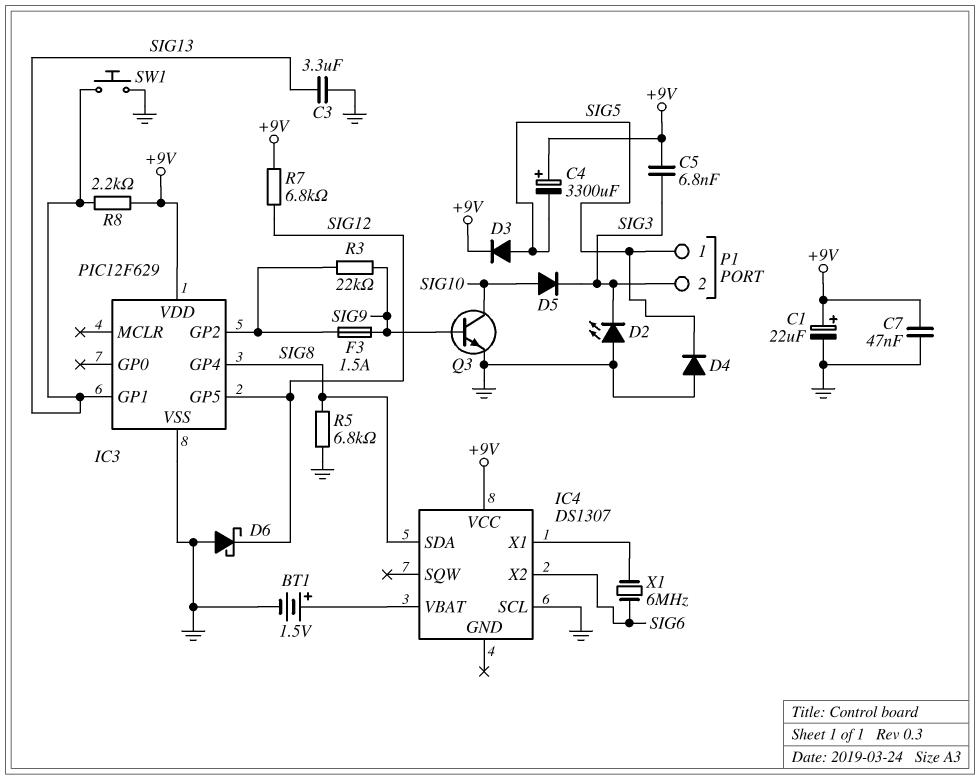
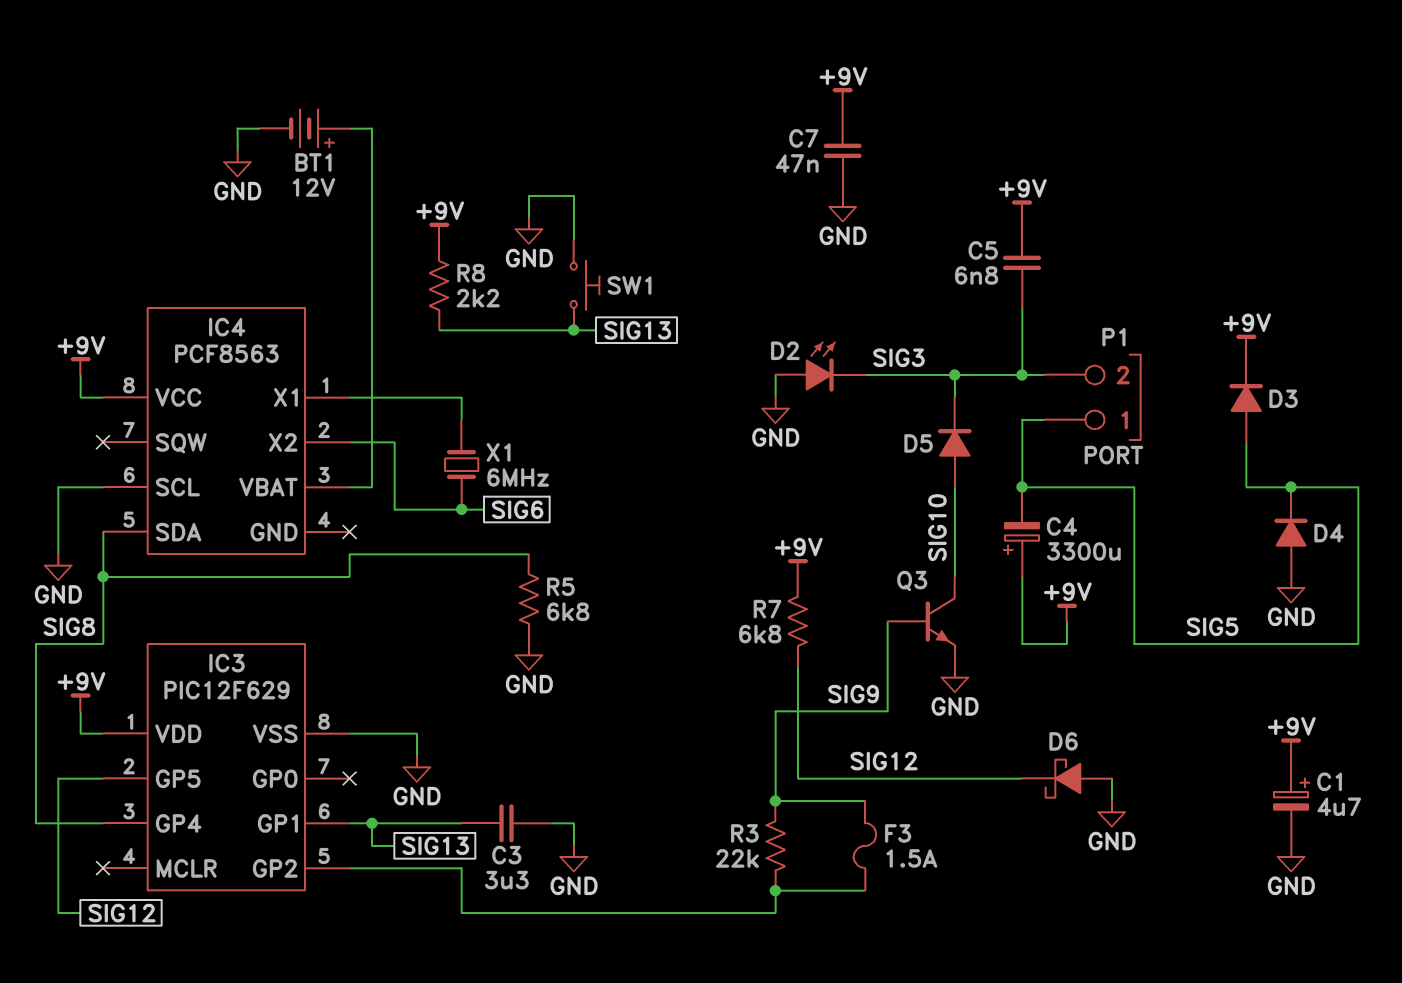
BT1: 1.5V (plus IC4/VBAT, minus GND) -> 12V (plus IC4/VBAT, minus GND)
C1: 22uF (plus +9V, minus GND) -> 4.7uF (plus +9V, minus GND)
IC4: DS1307 -> PCF8563

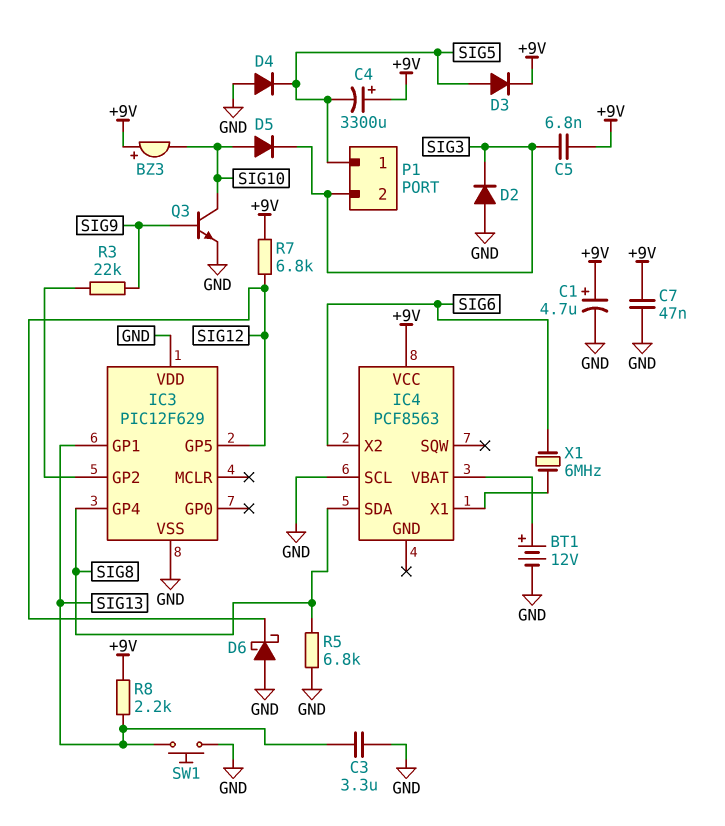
BZ3: none -> buzzer (plus +9V, minus SIG10)
D2: LED (A GND, K SIG3) -> diode (A GND, K SIG3)
F3: 1.5A (IC3/GP2, SIG9) -> none
IC3 pin VDD: +9V -> GND

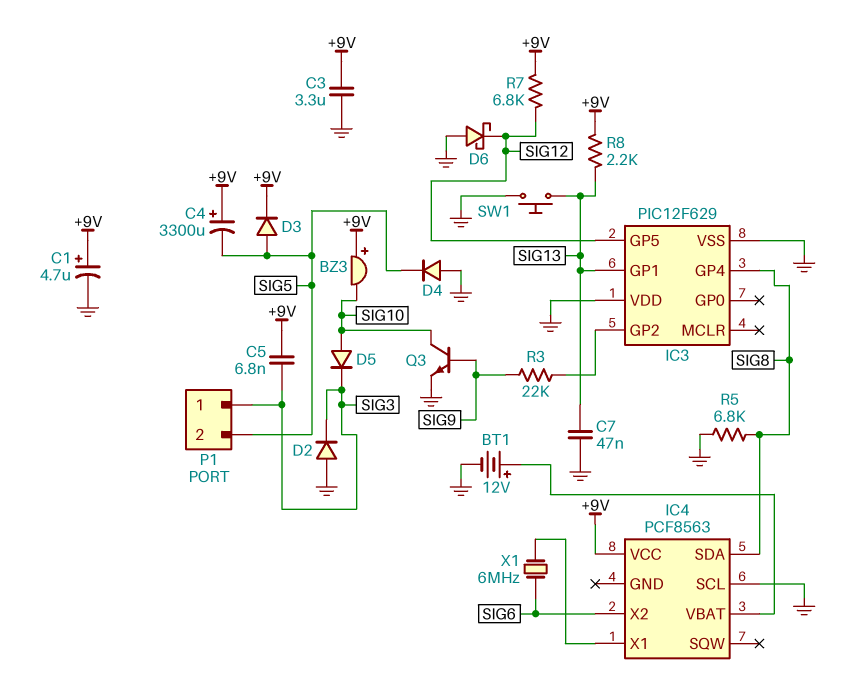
C3: 3.3uF (GND, SIG13) -> 3.3uF (+9V, GND)
C7: 47nF (+9V, GND) -> 47nF (GND, SIG13)
P1 pin 1: SIG5 -> SIG3
P1 pin 2: SIG3 -> SIG5

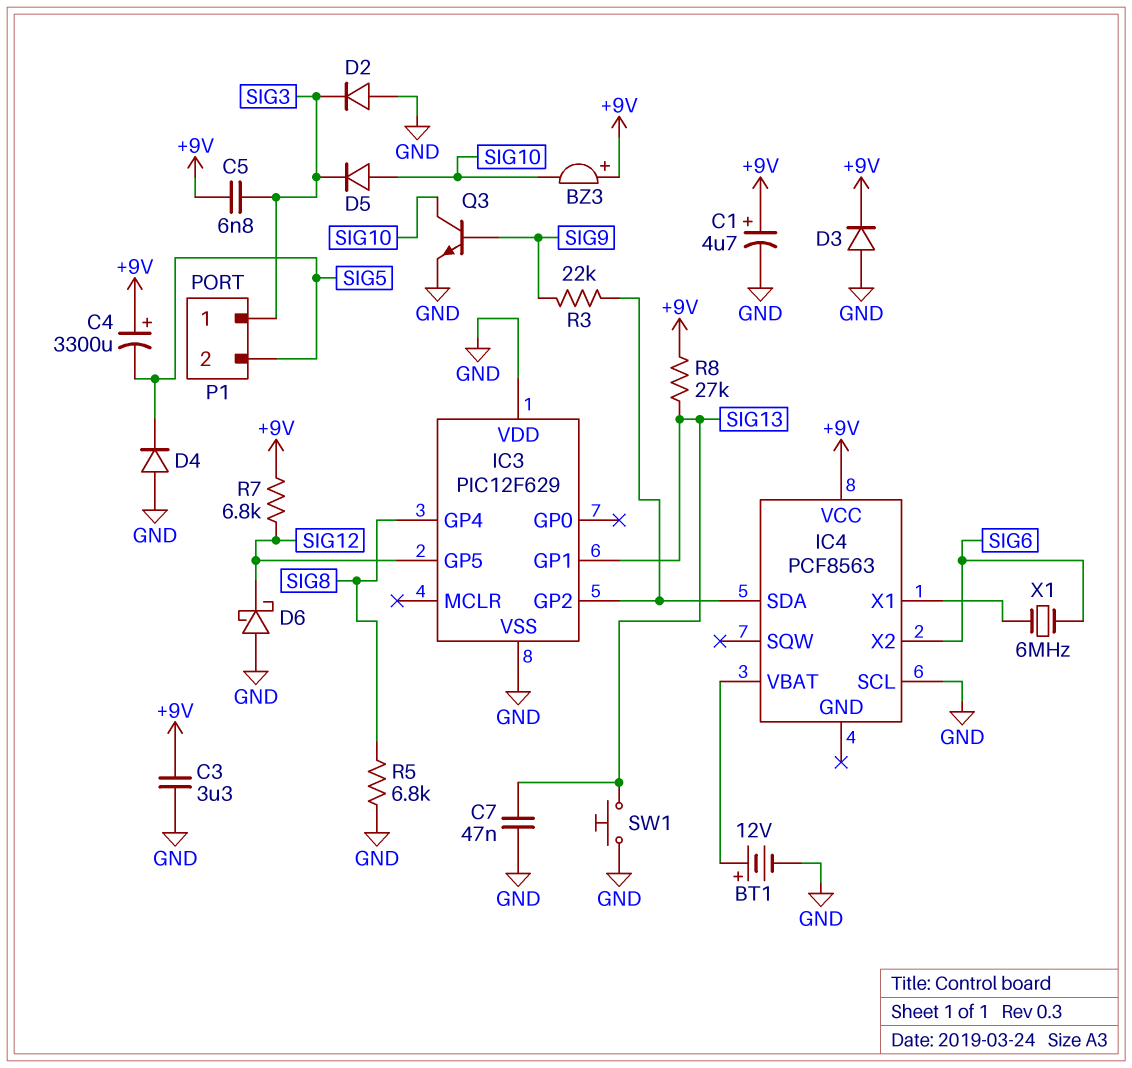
D3: diode (A SIG5, K +9V) -> diode (A GND, K +9V)
IC4 pin SDA: SIG8 -> IC3/GP2
R8: 2.2k (+9V, SIG13) -> 27k (+9V, SIG13)

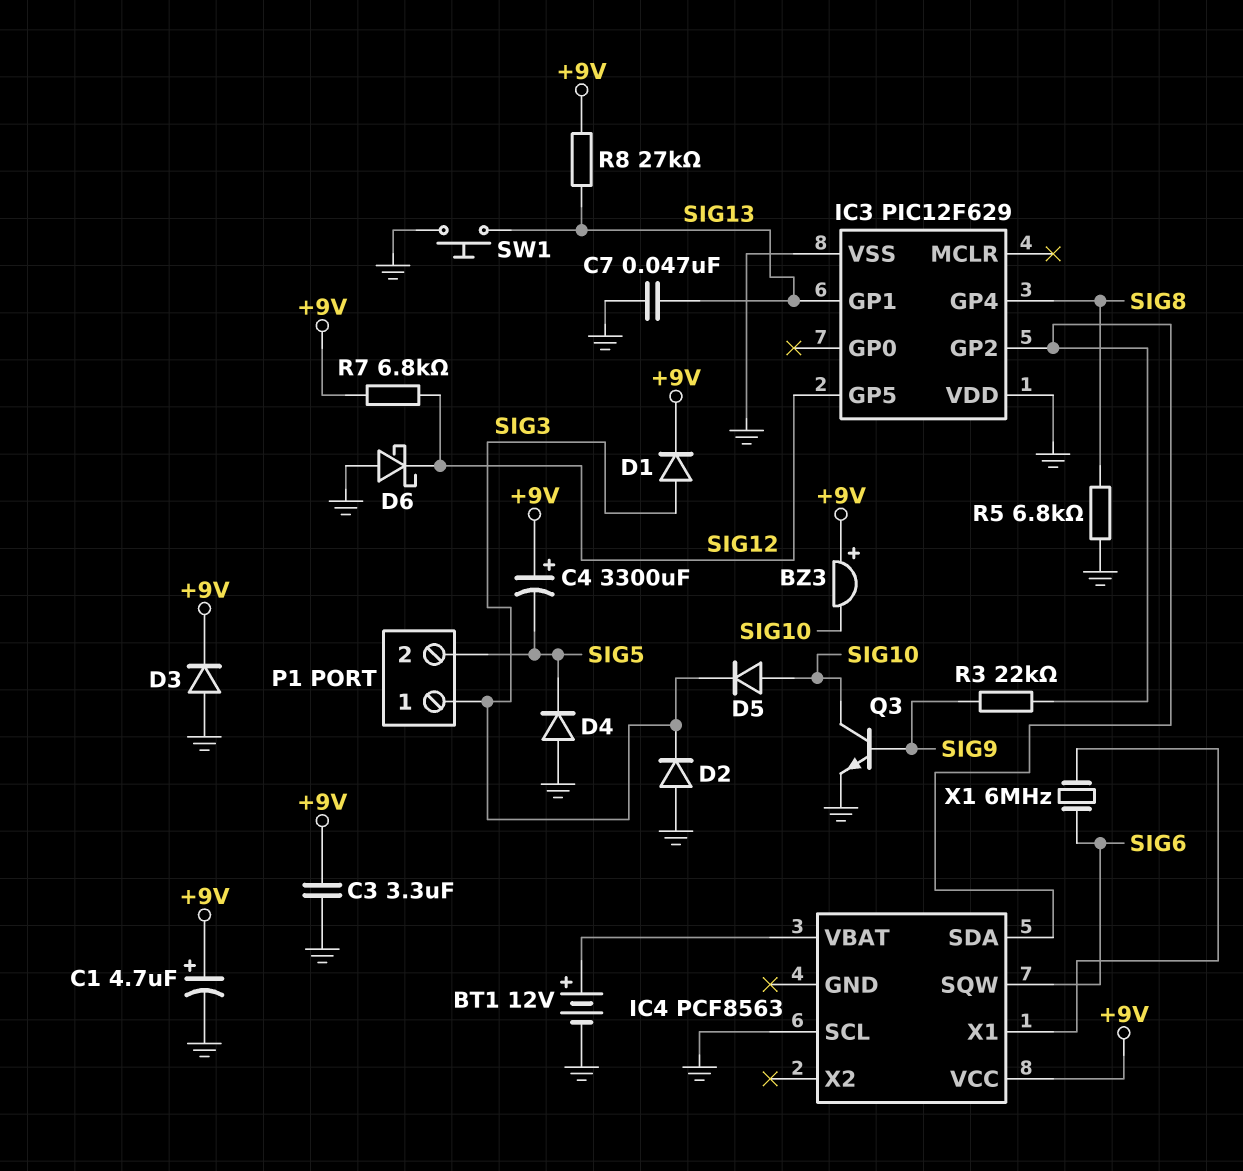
C5: 6.8nF (+9V, SIG3) -> none
D1: none -> diode (A SIG3, K +9V)
IC4 pin SQW: none -> SIG6
IC4 pin X2: SIG6 -> none

